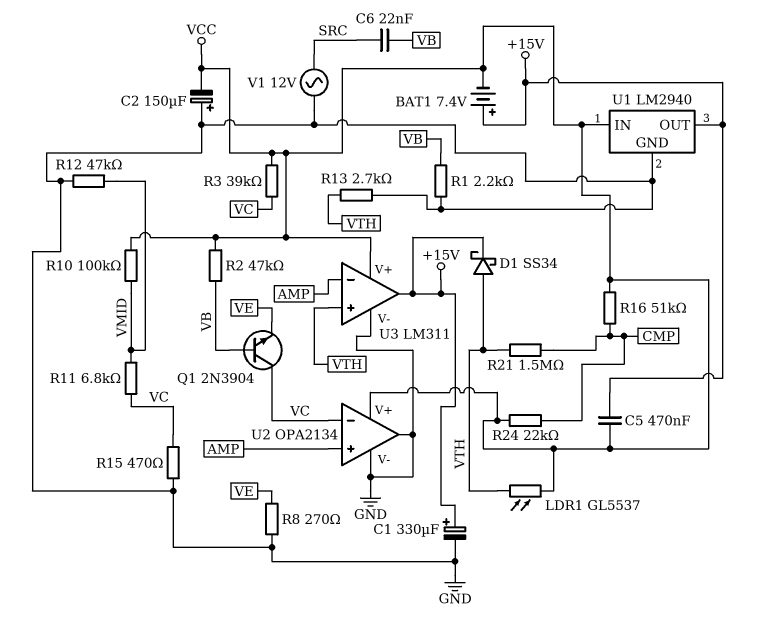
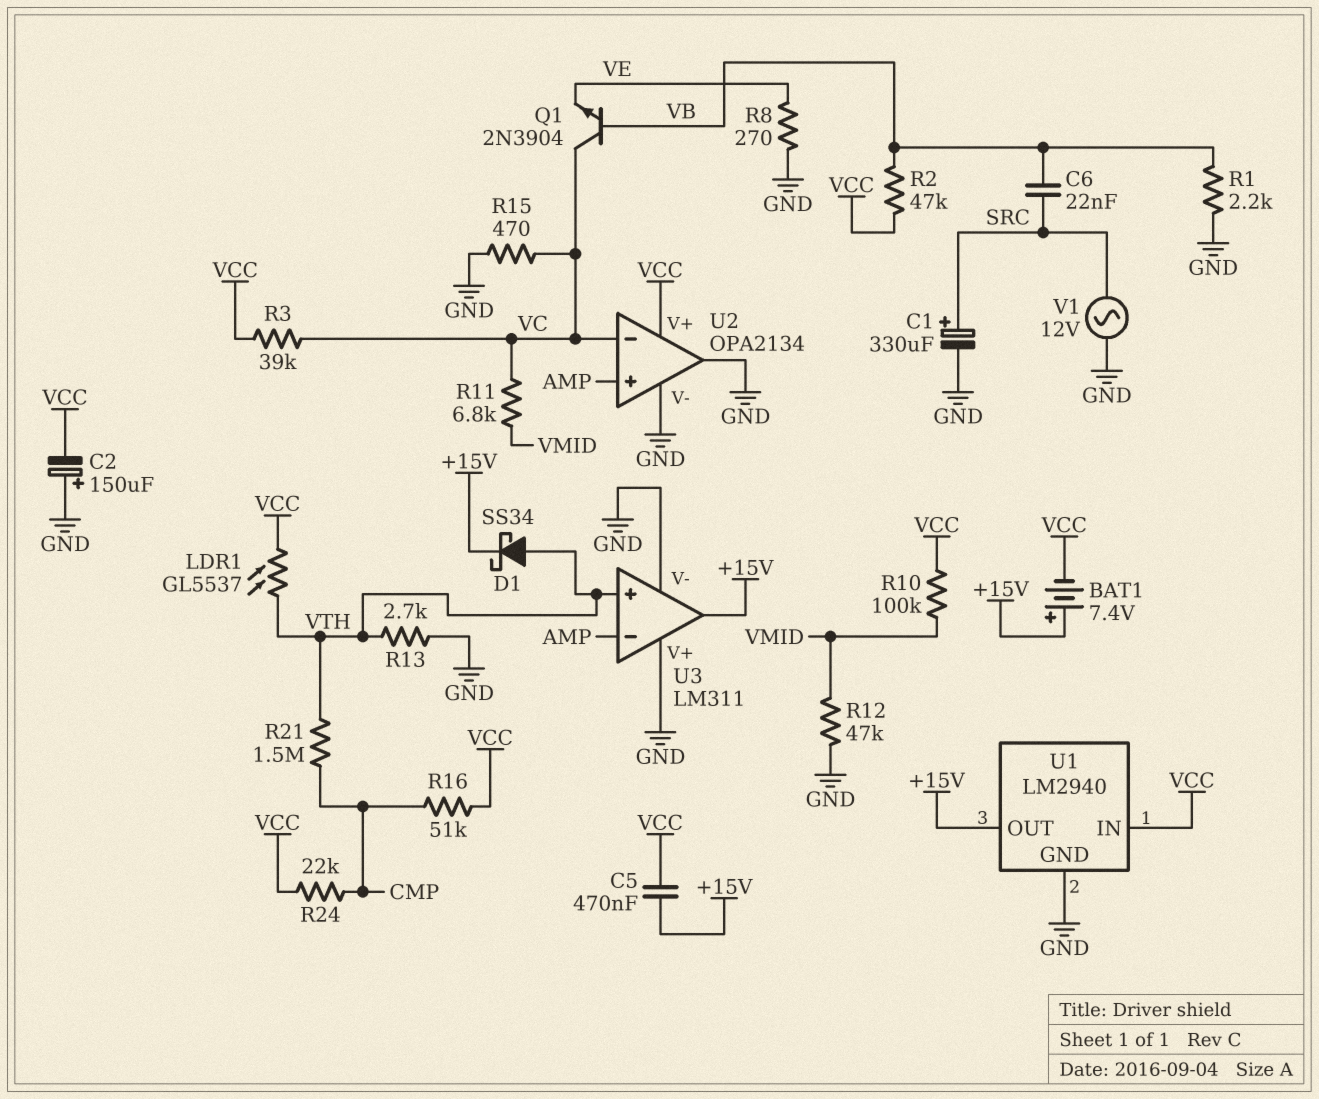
C1: 330uF (plus +15V, minus GND) -> 330uF (plus SRC, minus GND)
U3 pin V+: VCC -> GND

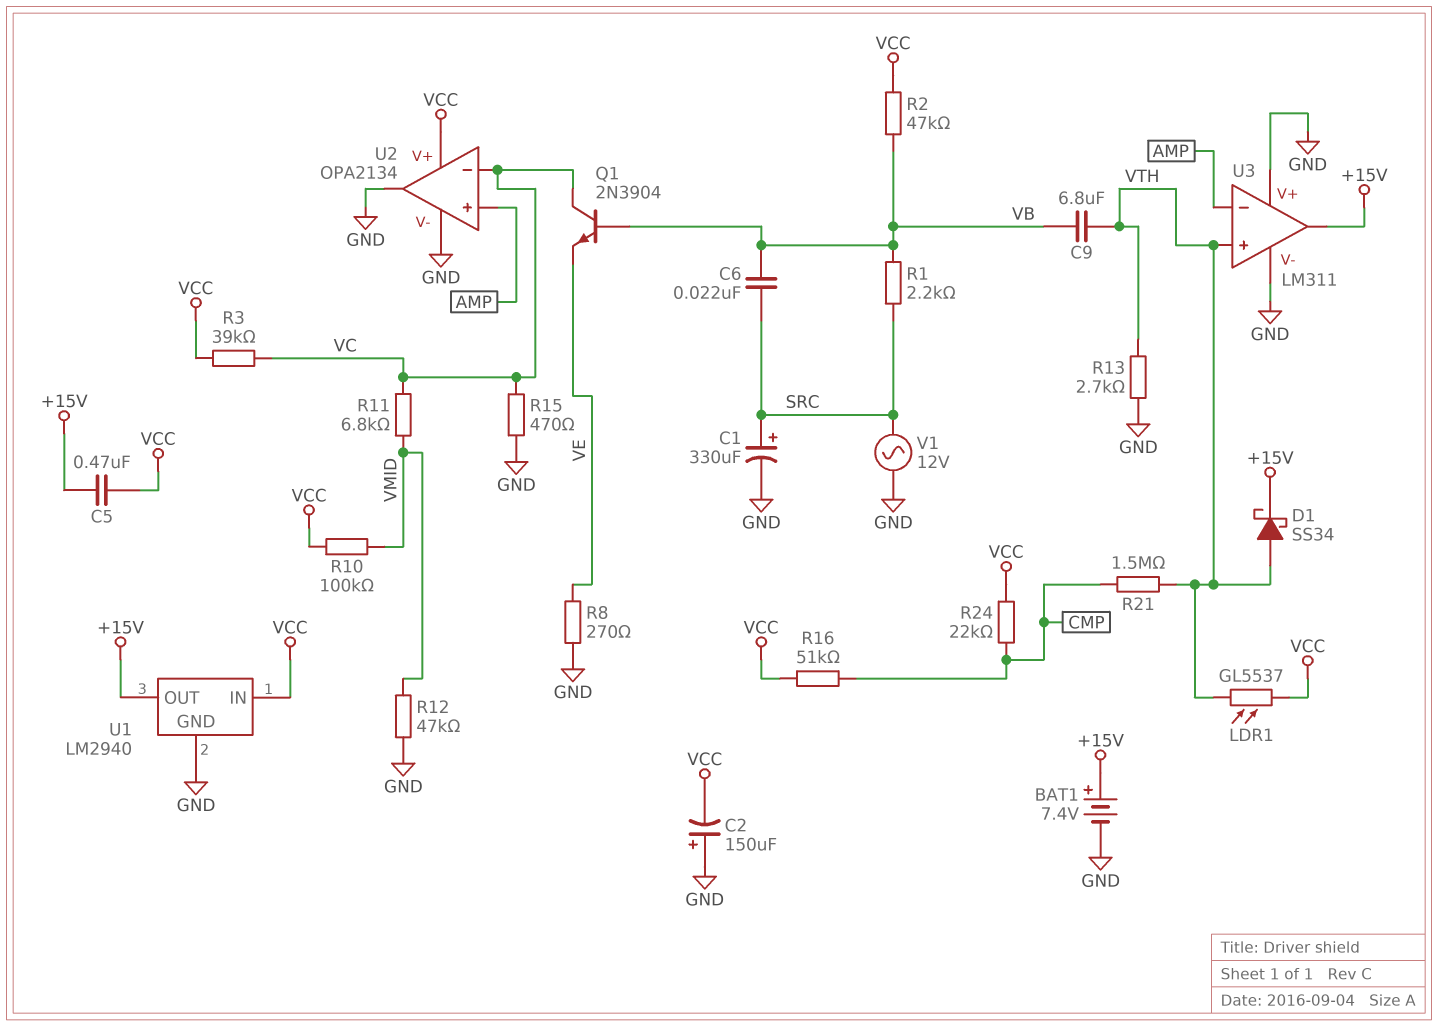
BAT1: 7.4V (plus +15V, minus VCC) -> 7.4V (plus +15V, minus GND)
C9: none -> 6.8uF (VB, VTH)
R1: 2.2k (GND, VB) -> 2.2k (SRC, VB)

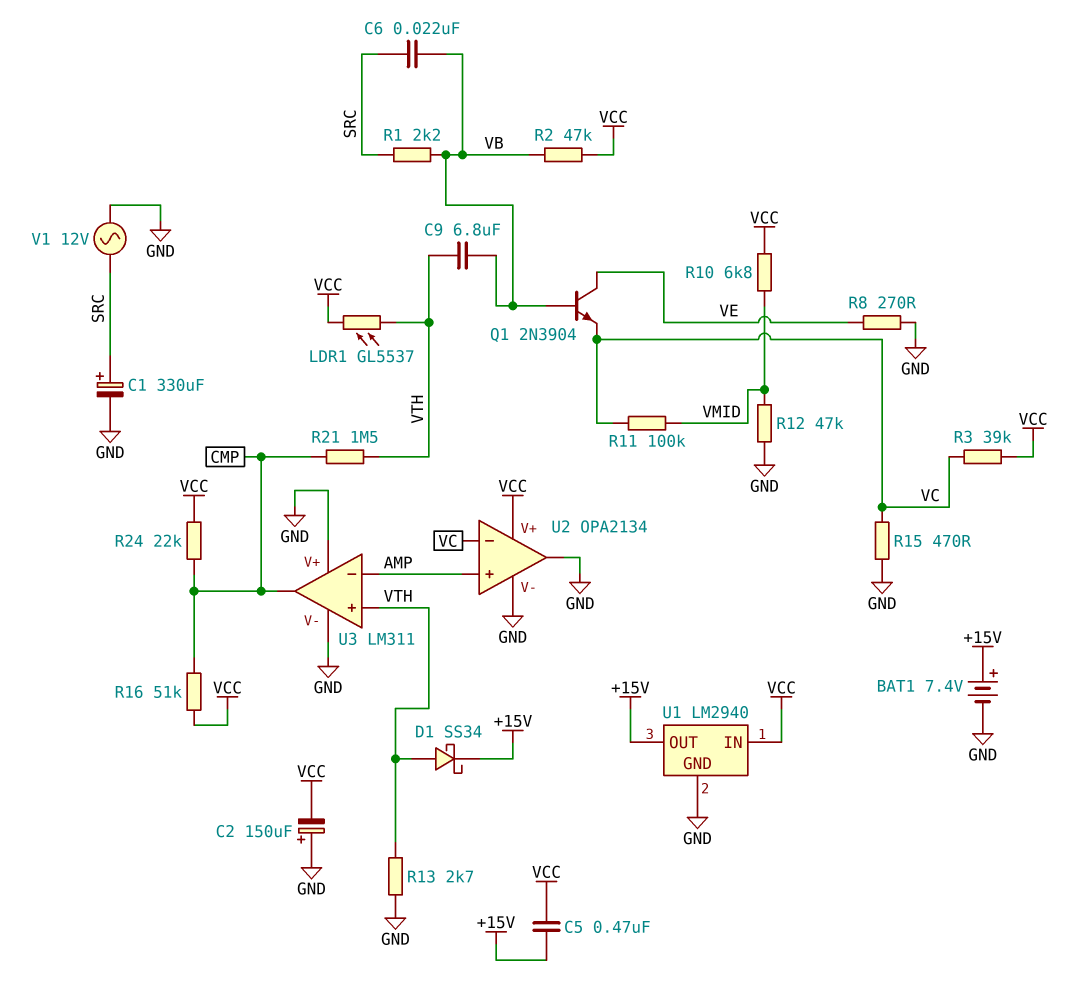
Q1: NPN 2N3904 (B VB, C VC, E VE) -> NPN 2N3904 (B VB, C VE, E VC)
R10: 100k (VCC, VMID) -> 6.8k (VCC, VMID)
R11: 6.8k (VC, VMID) -> 100k (VC, VMID)
U3 pin out: +15V -> CMP

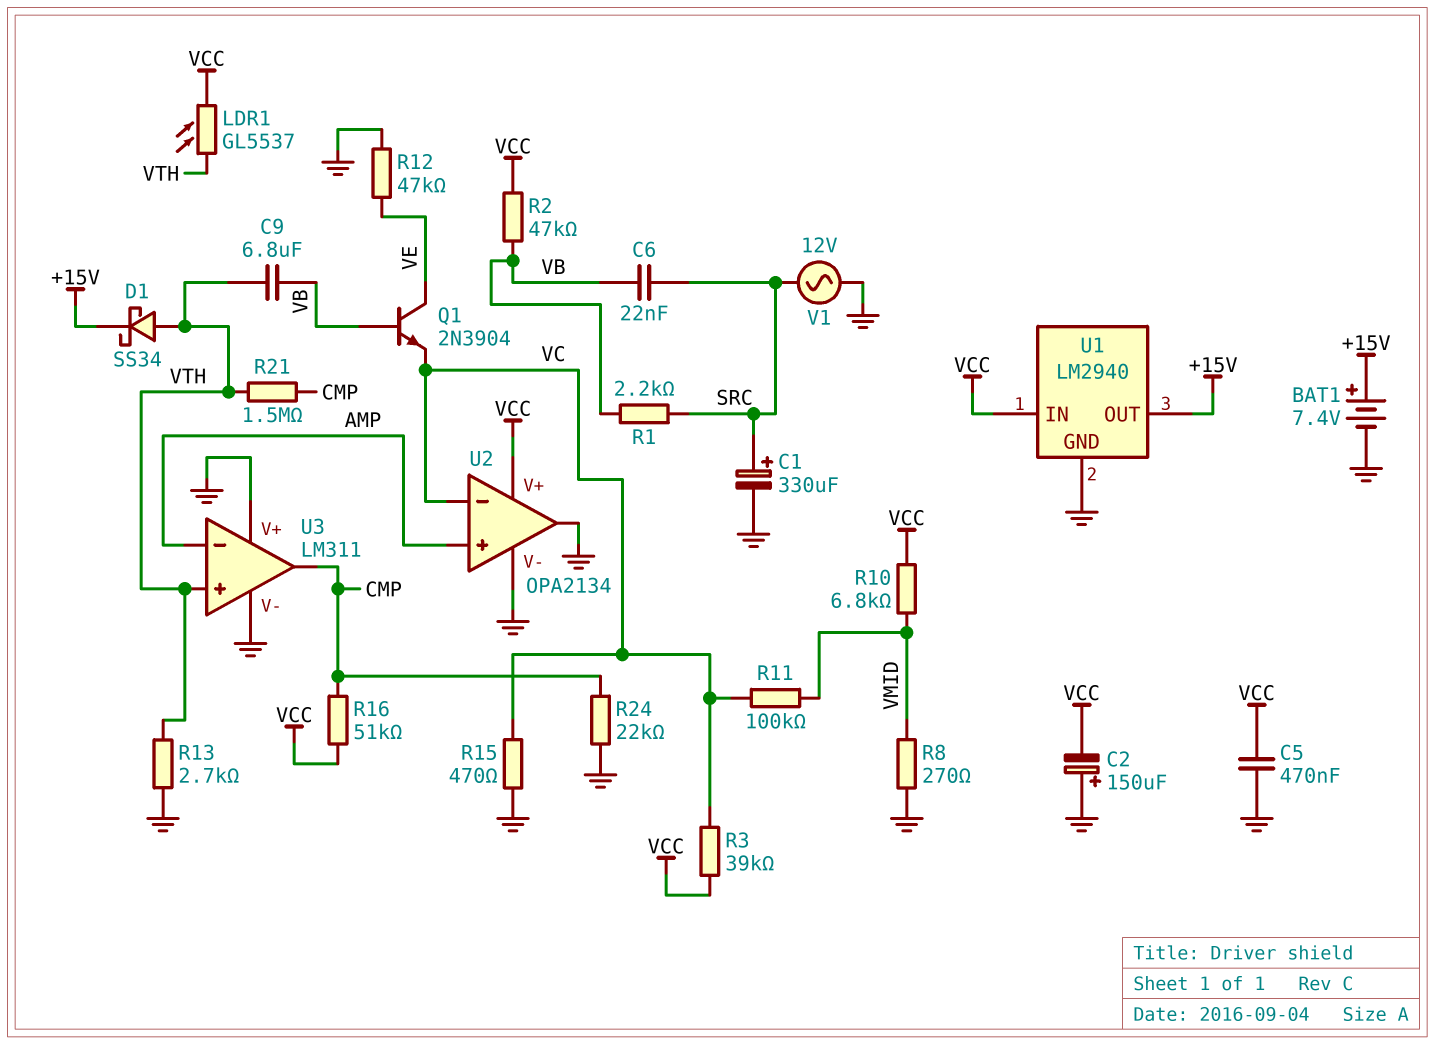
C5: 470nF (+15V, VCC) -> 470nF (GND, VCC)
R8: 270 (GND, VE) -> 270 (GND, VMID)
R12: 47k (GND, VMID) -> 47k (GND, VE)
R24: 22k (CMP, VCC) -> 22k (CMP, GND)

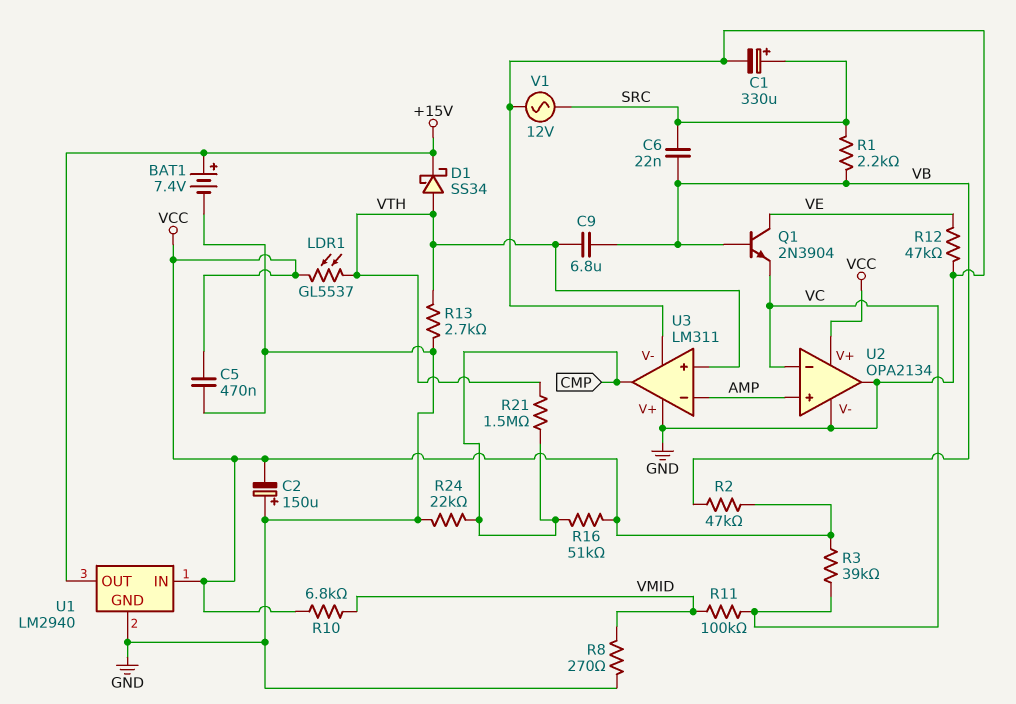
R15: 470 (GND, VC) -> none

